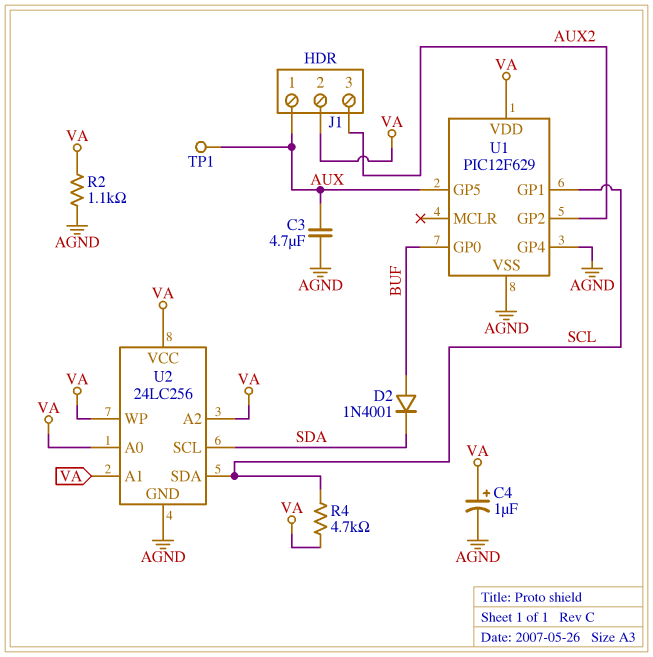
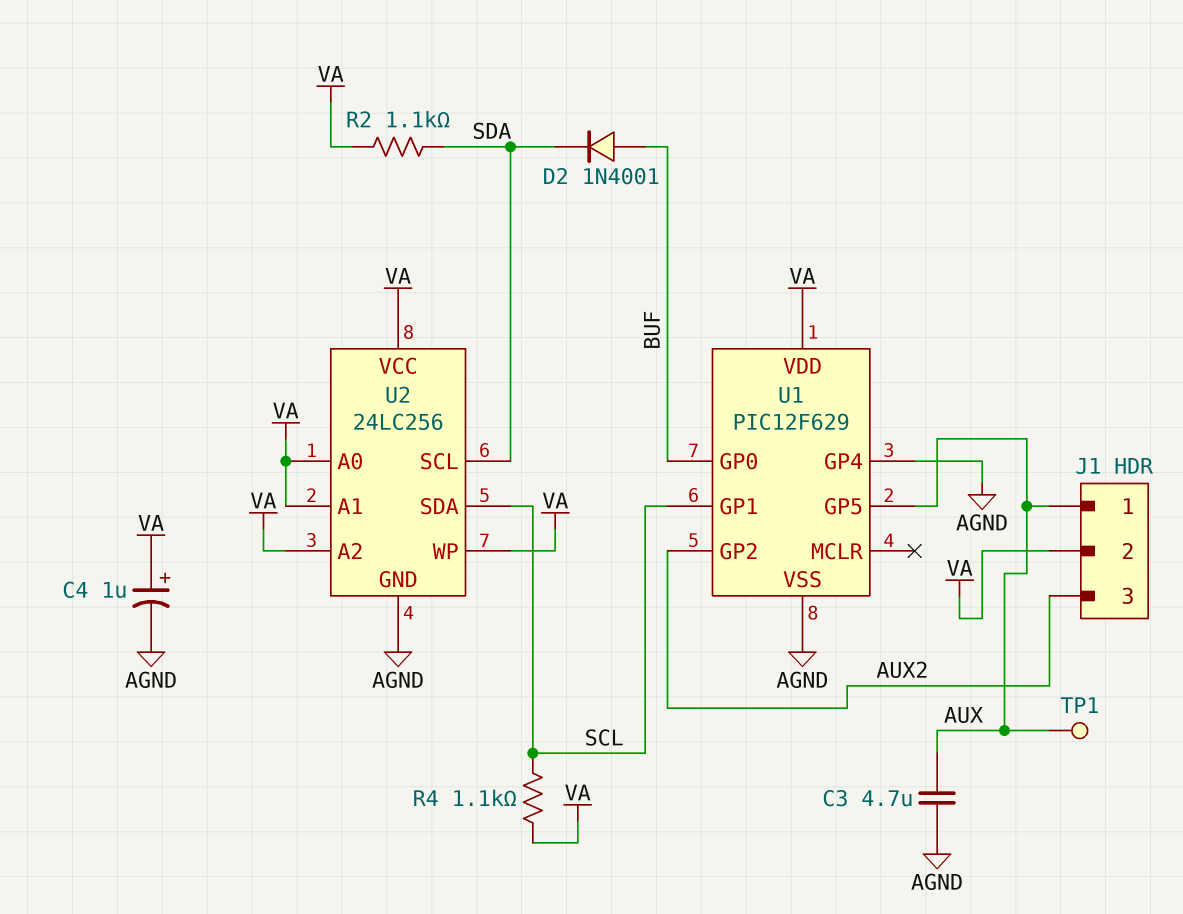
R2: 1.1k (AGND, VA) -> 1.1k (SDA, VA)
R4: 4.7k (SCL, VA) -> 1.1k (SCL, VA)

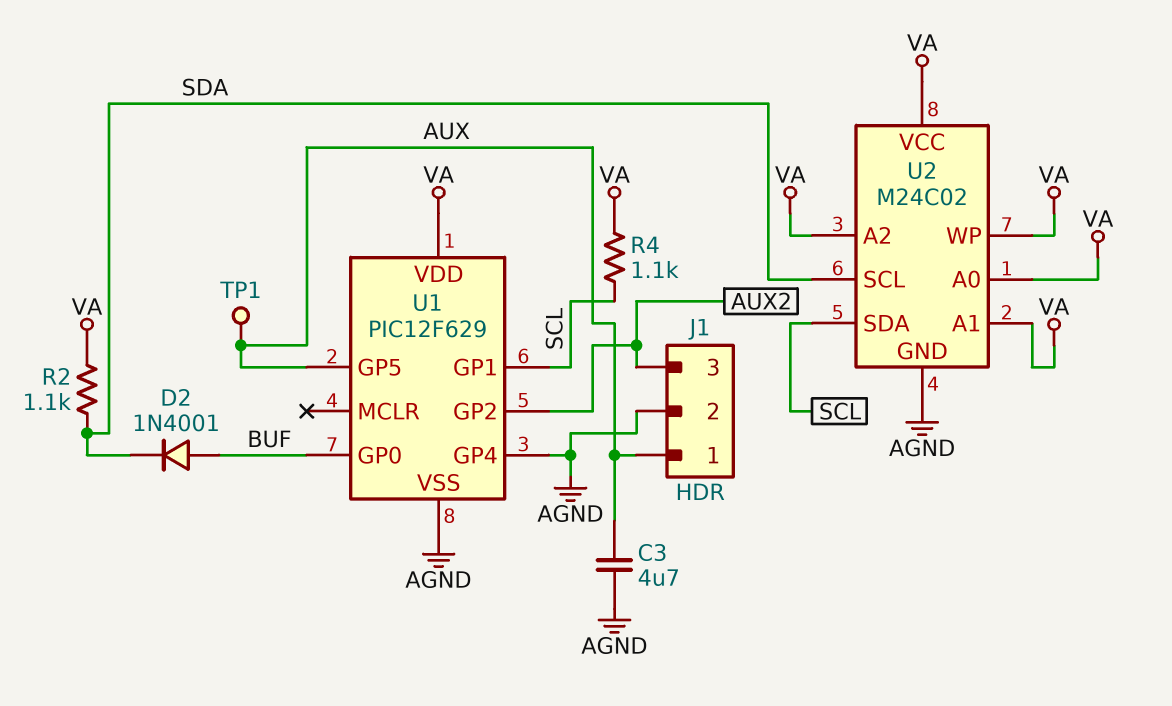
C4: 1uF (plus VA, minus AGND) -> none
J1 pin 2: VA -> AGND
U2: 24LC256 -> M24C02

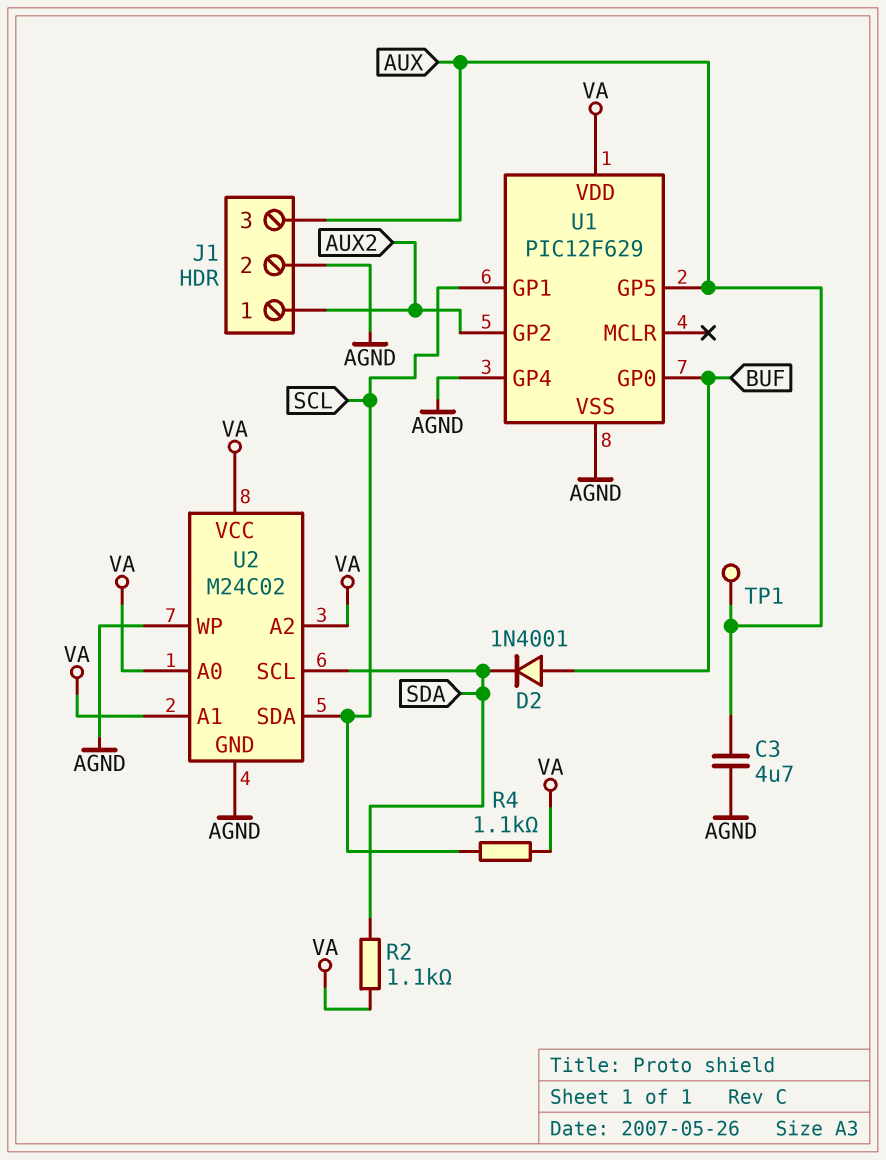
J1 pin 1: AUX -> AUX2
J1 pin 3: AUX2 -> AUX
U2 pin WP: VA -> AGND

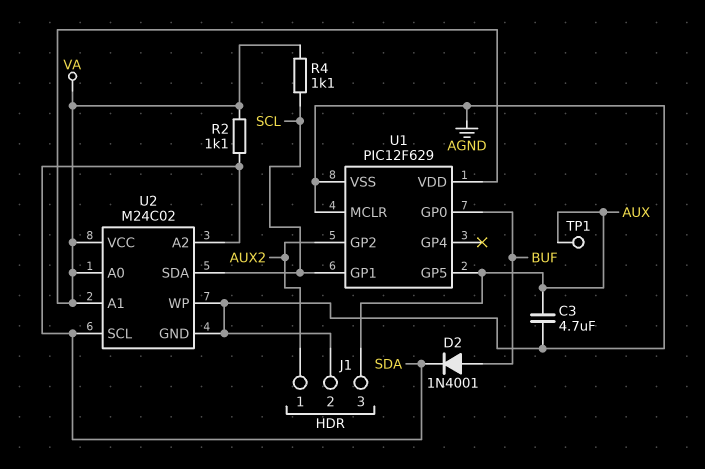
U1 pin GP4: AGND -> none
U1 pin MCLR: none -> AGND
U2 pin A2: VA -> SDA

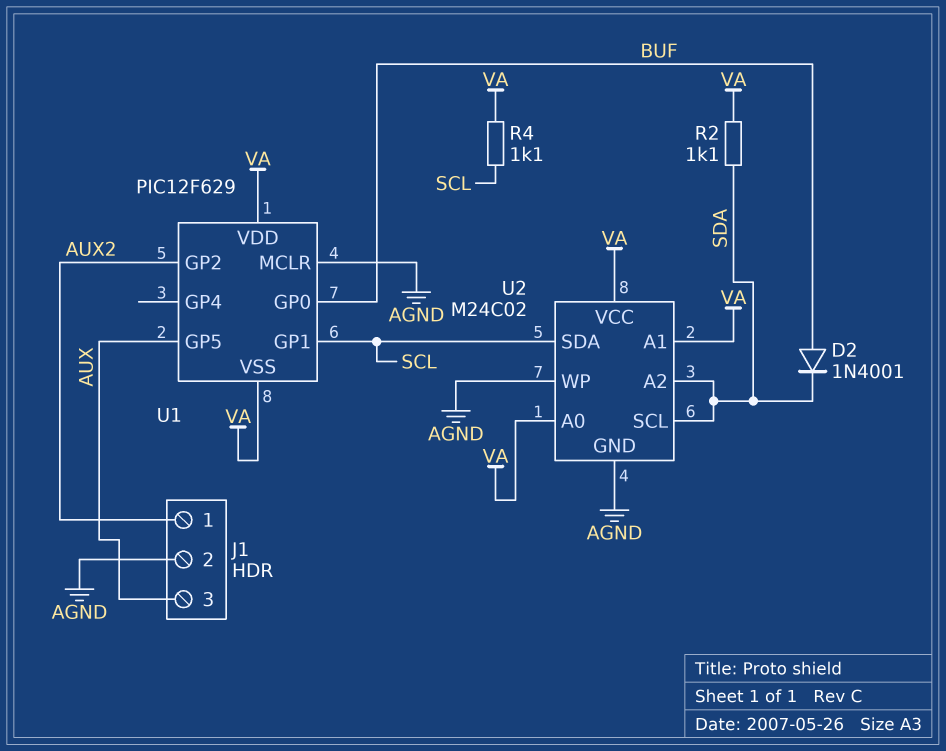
C3: 4.7uF (AGND, AUX) -> none
TP1: test point (AUX) -> none
U1 pin VSS: AGND -> VA

